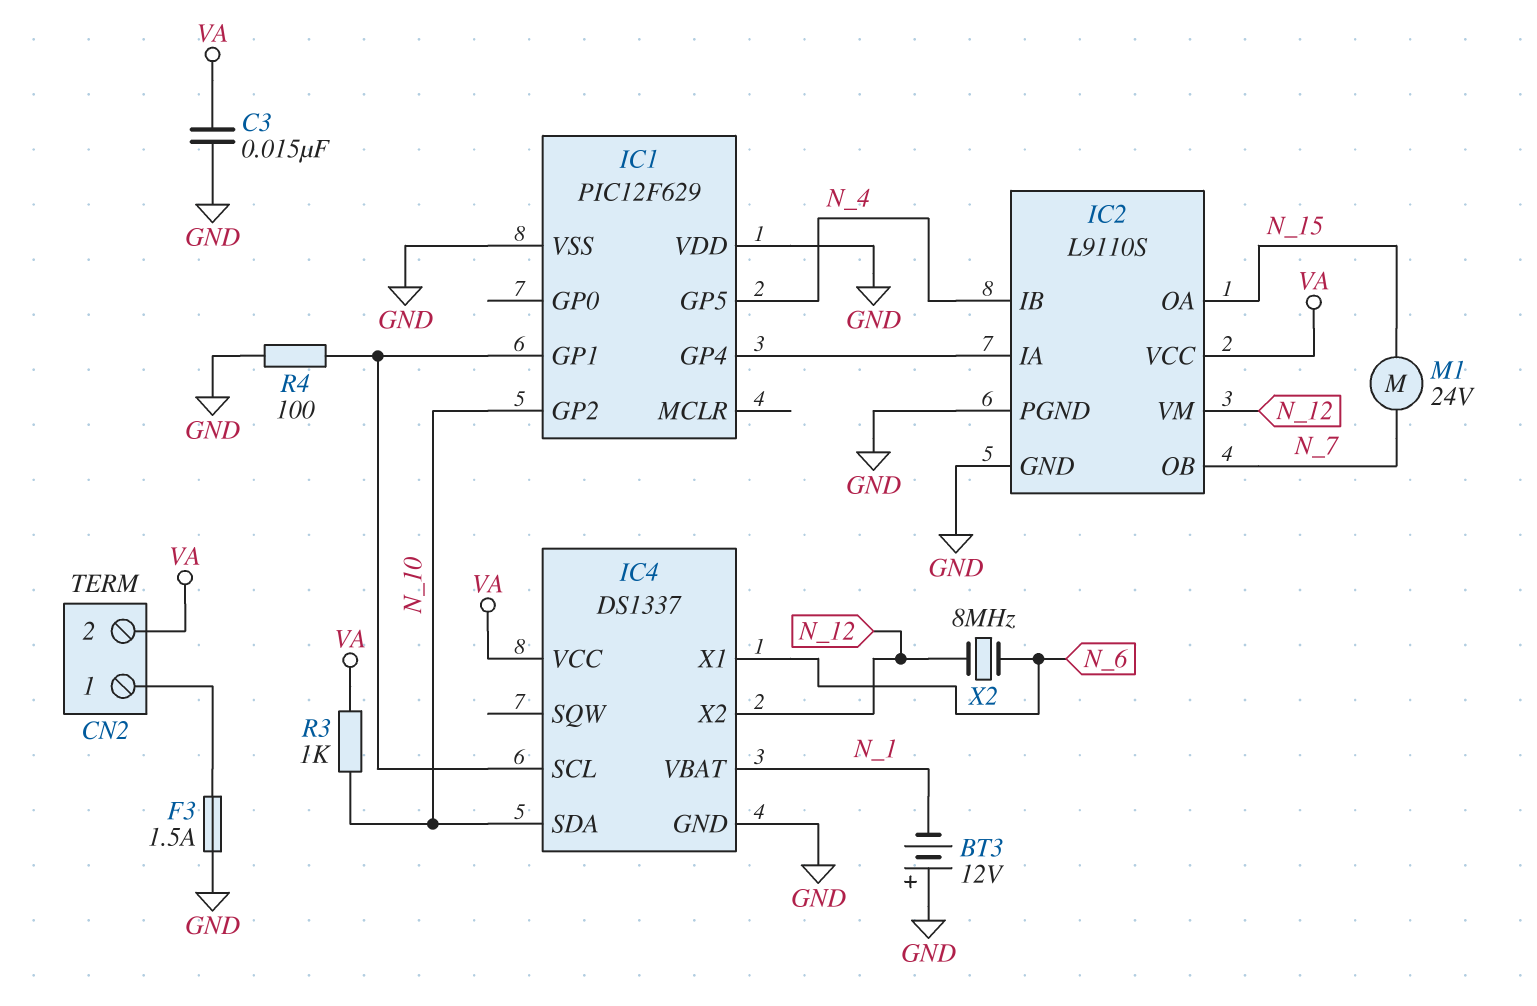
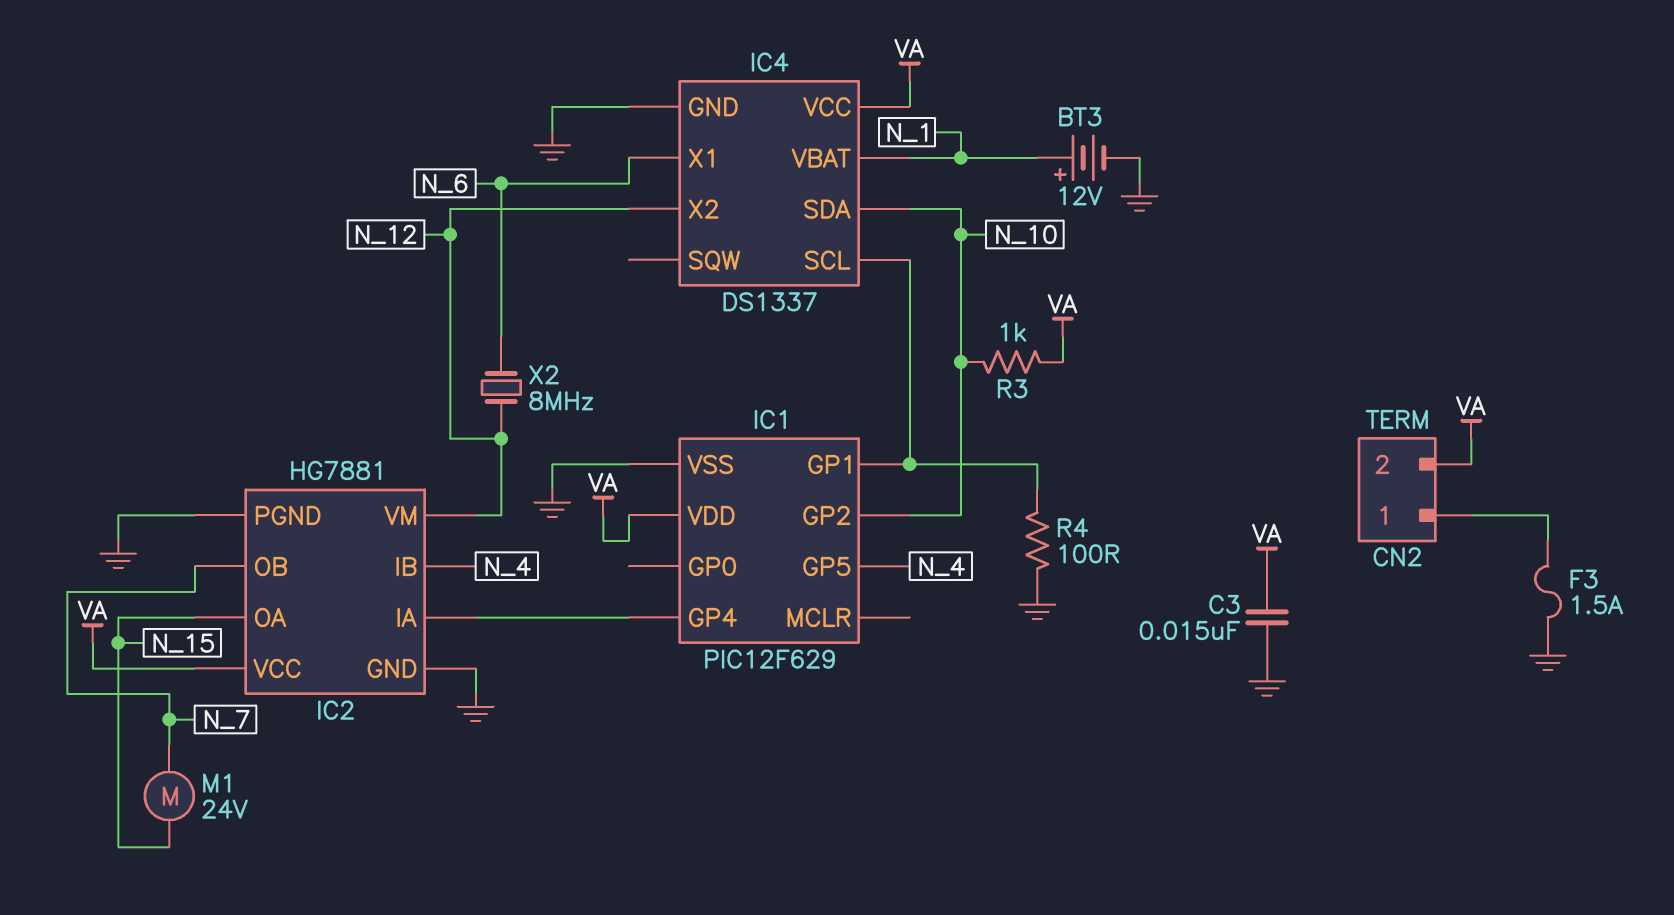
BT3: 12V (plus GND, minus N_1) -> 12V (plus N_1, minus GND)
IC1 pin VDD: GND -> VA
IC2: L9110S -> HG7881

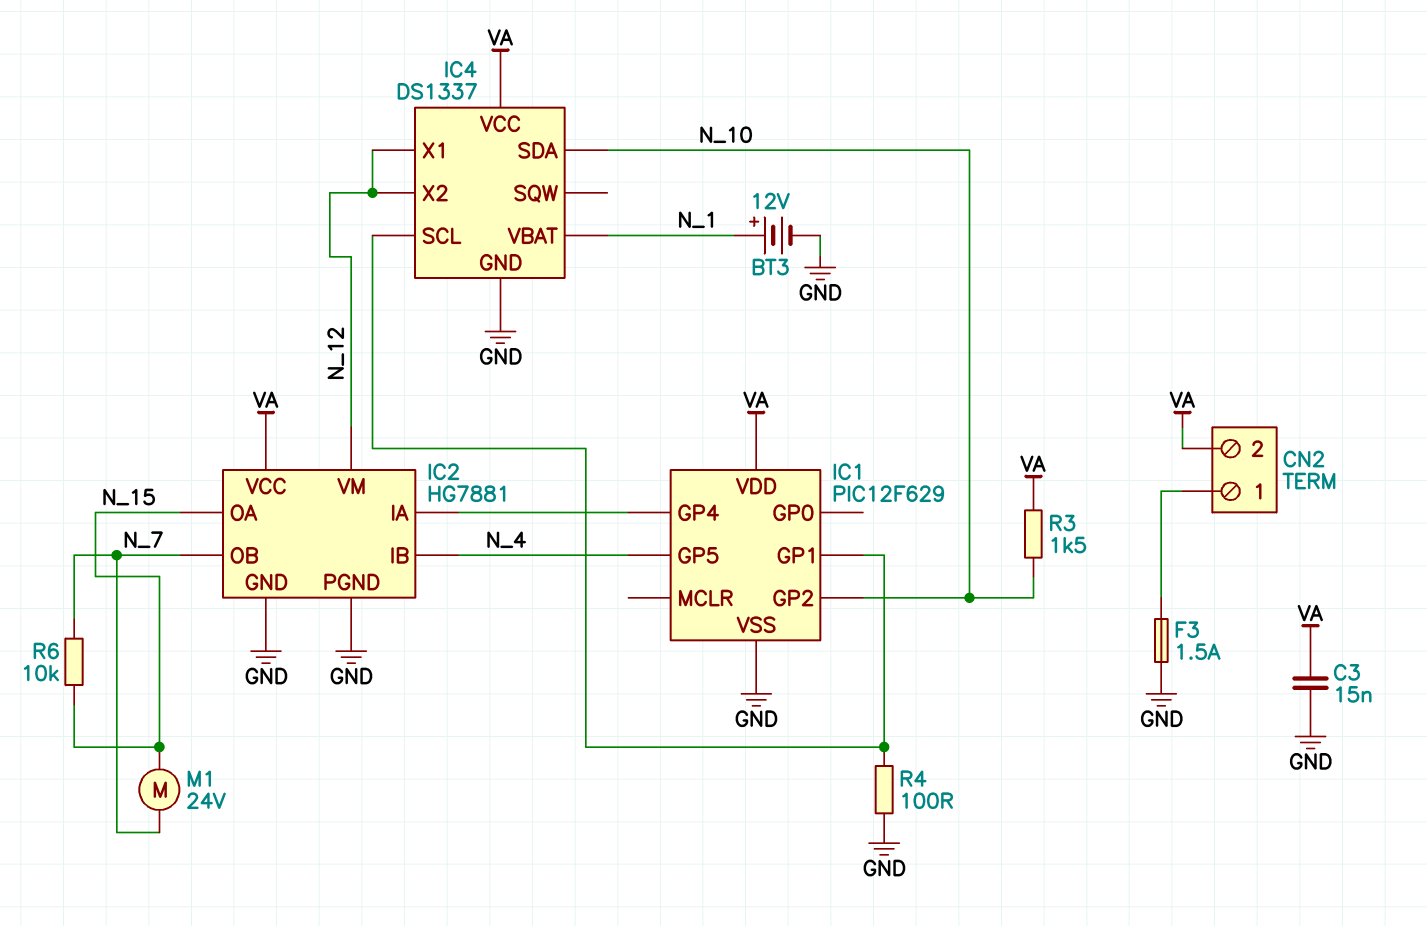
IC4 pin X1: N_6 -> N_12
R3: 1k (N_10, VA) -> 1.5k (N_10, VA)
R6: none -> 10k (N_7, N_15)
X2: 8MHz (N_6, N_12) -> none

